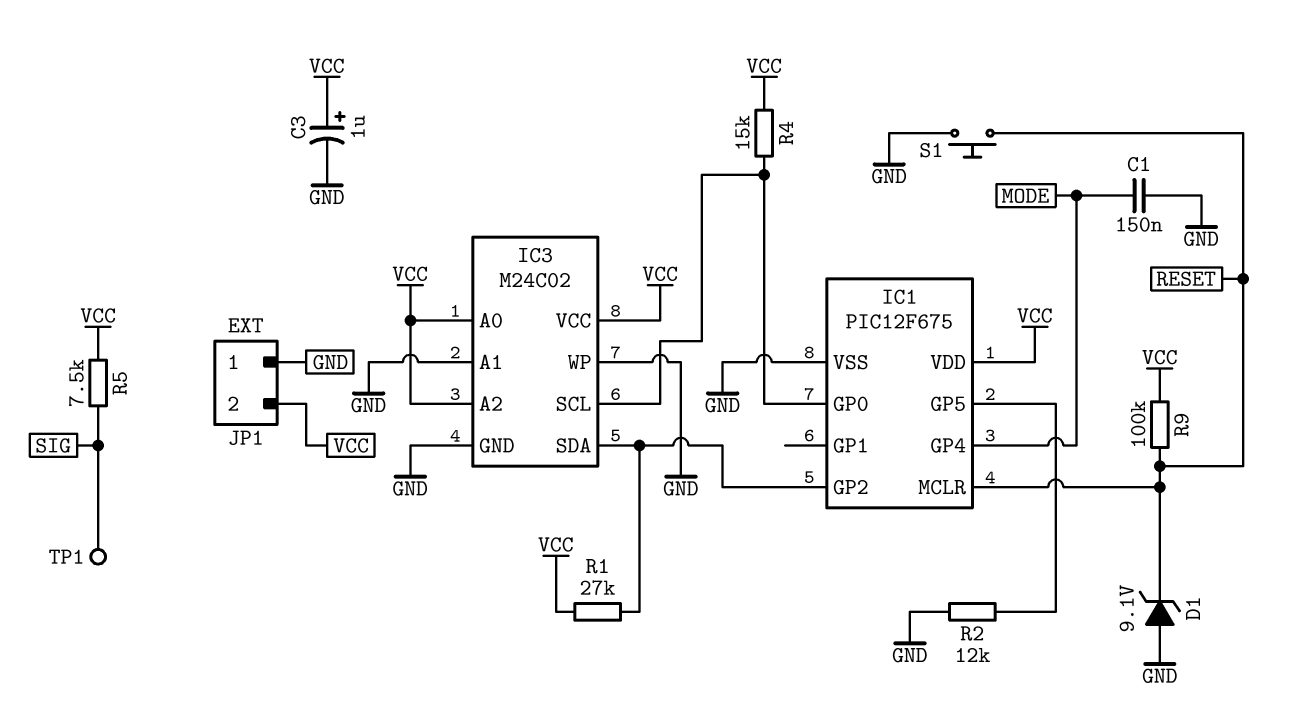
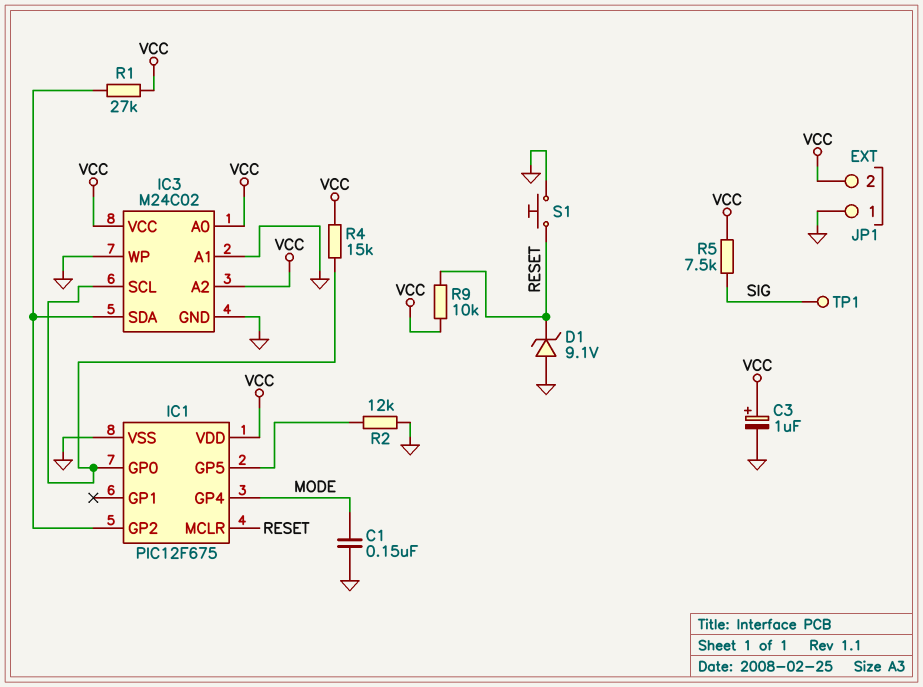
R9: 100k (RESET, VCC) -> 10k (RESET, VCC)

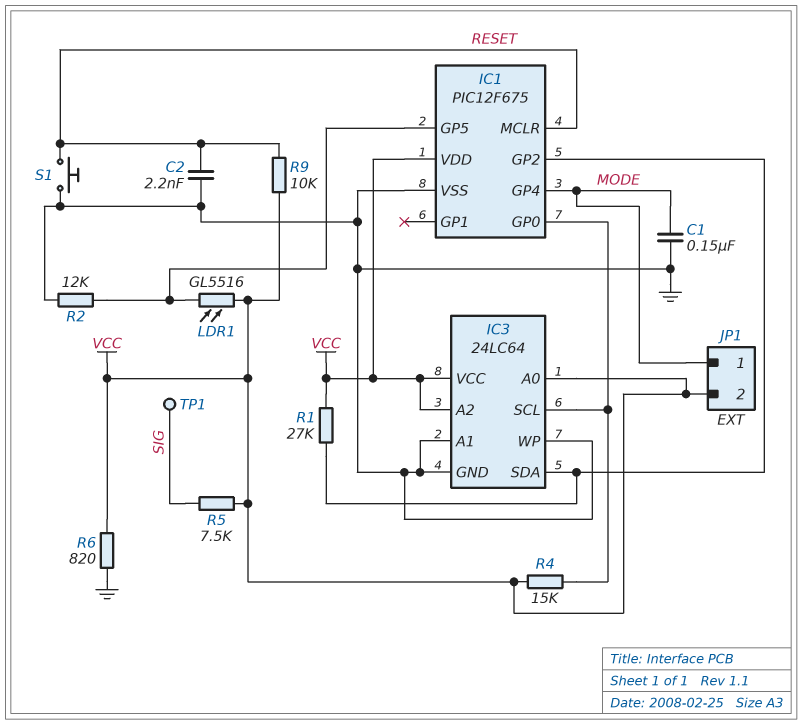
C2: none -> 2.2nF (GND, RESET)
C3: 1uF (plus VCC, minus GND) -> none
D1: zener 9.1V (A GND, K RESET) -> none
IC3: M24C02 -> 24LC64
JP1 pin 1: GND -> MODE
LDR1: none -> GL5516 (IC1/GP5, VCC)
R6: none -> 820 (GND, VCC)

